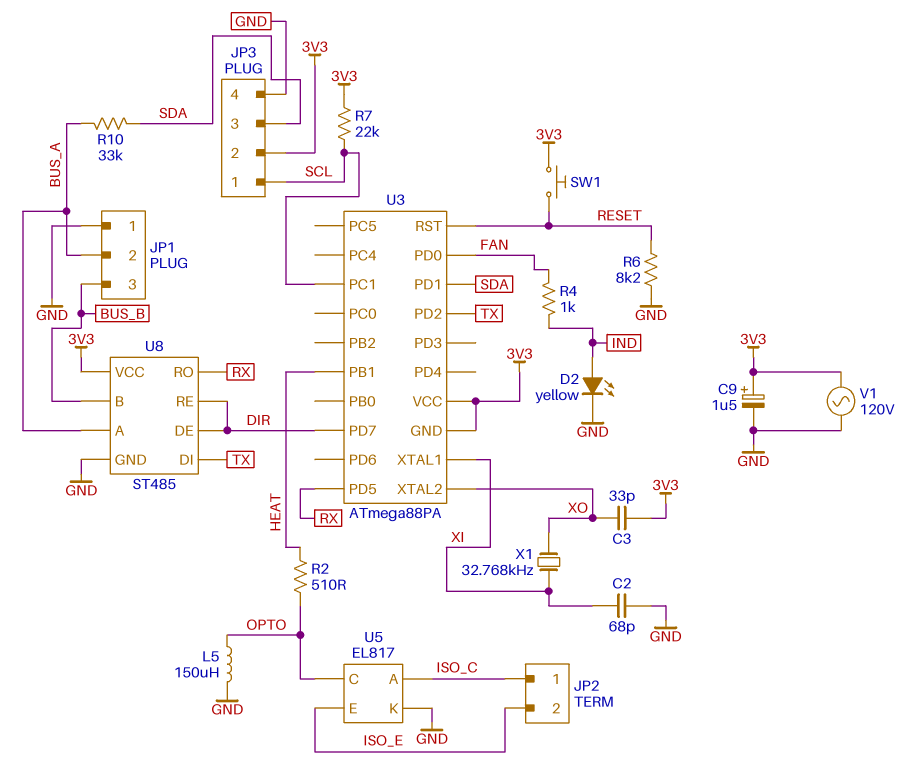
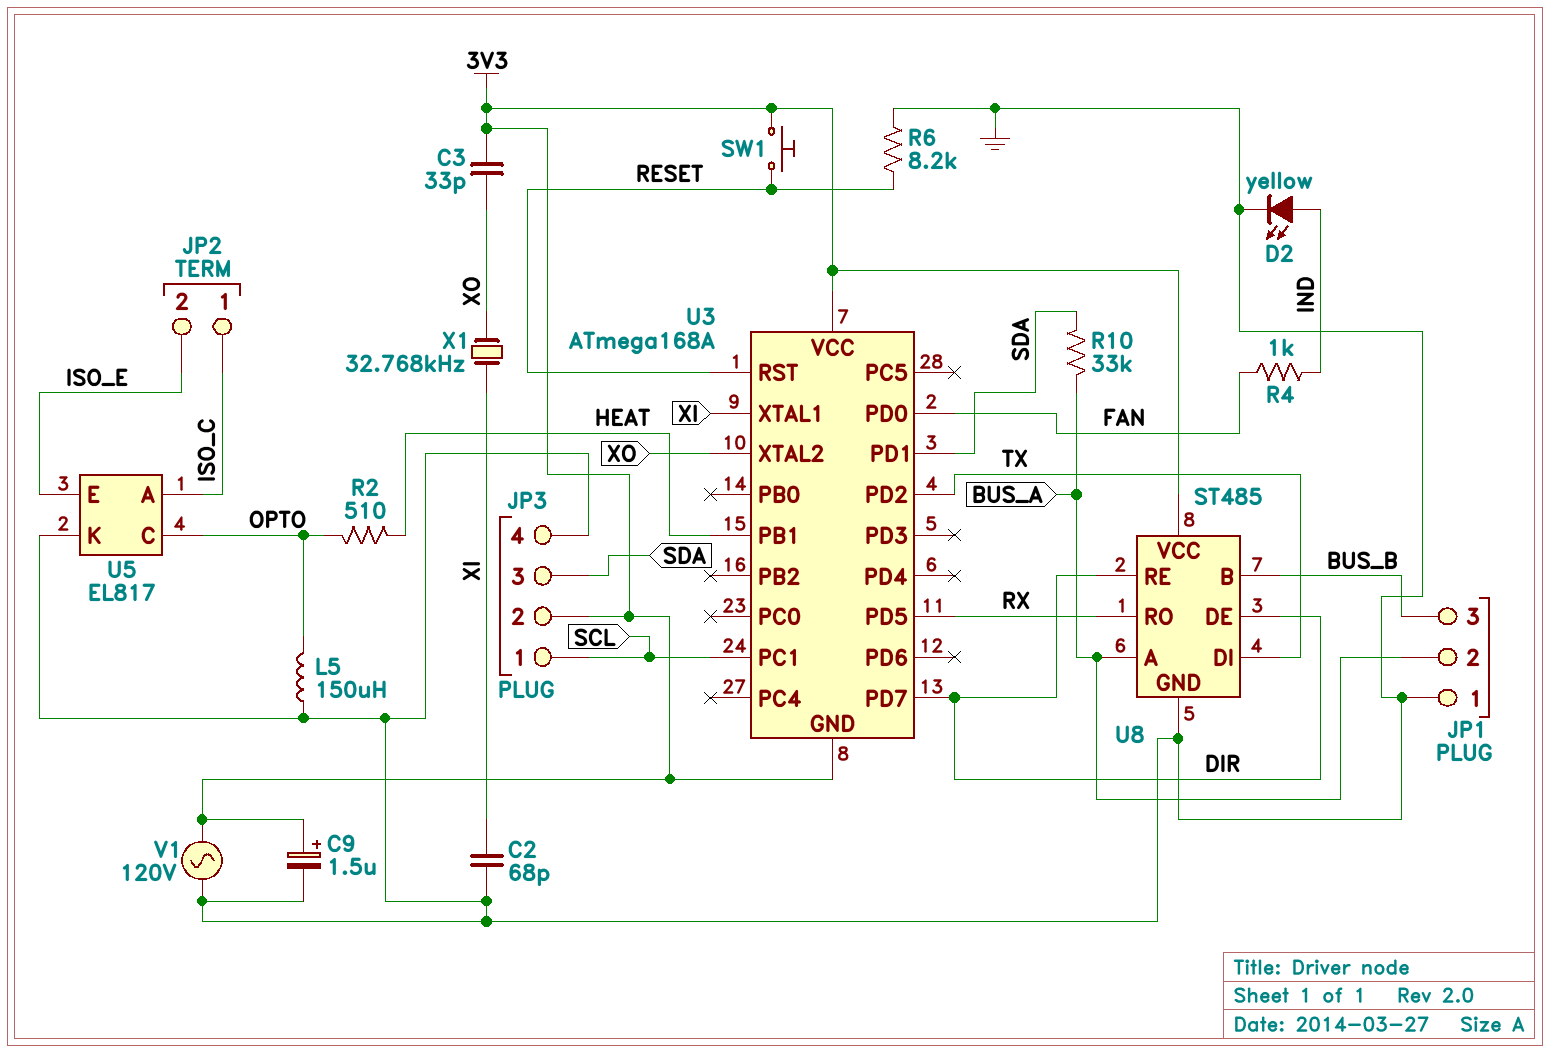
R7: 22k (3V3, SCL) -> none
U3: ATmega88PA -> ATmega168A

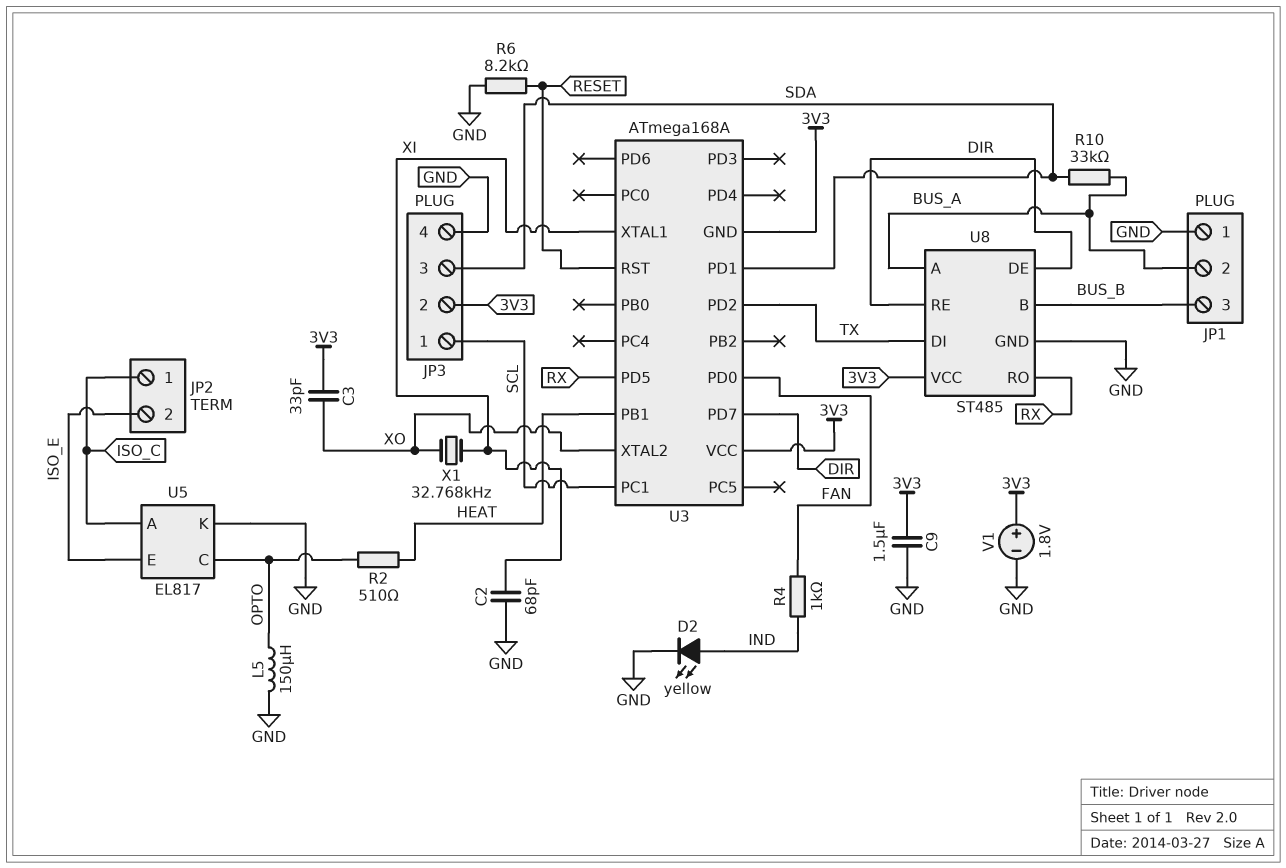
C9: 1.5uF (plus 3V3, minus GND) -> 1.5uF (3V3, GND)
SW1: button (3V3, RESET) -> none
V1: AC 120V (3V3, GND) -> 1.8V (plus 3V3, minus GND)

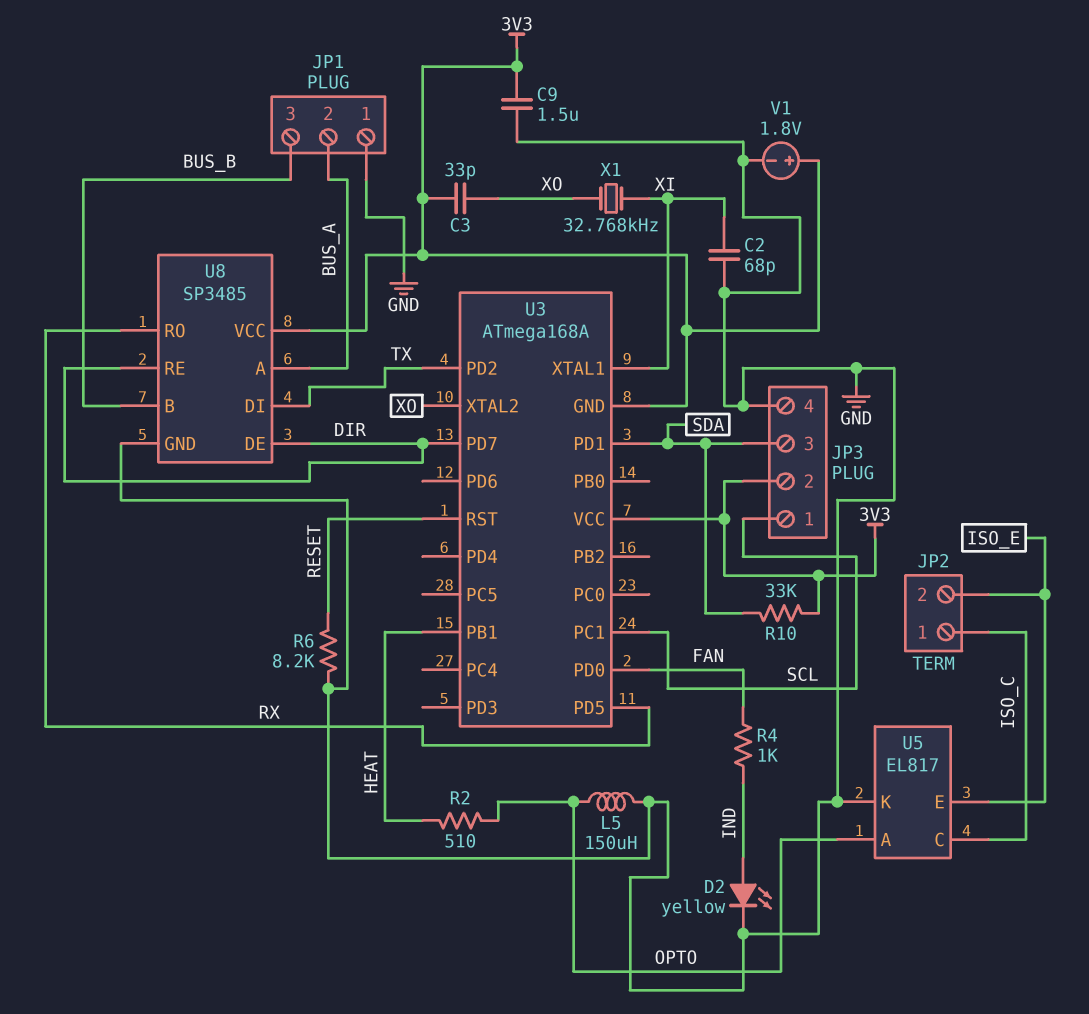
R10: 33k (BUS_A, SDA) -> 33k (3V3, SDA)
U5 pin A: ISO_C -> OPTO
U5 pin C: OPTO -> ISO_C
U8: ST485 -> SP3485

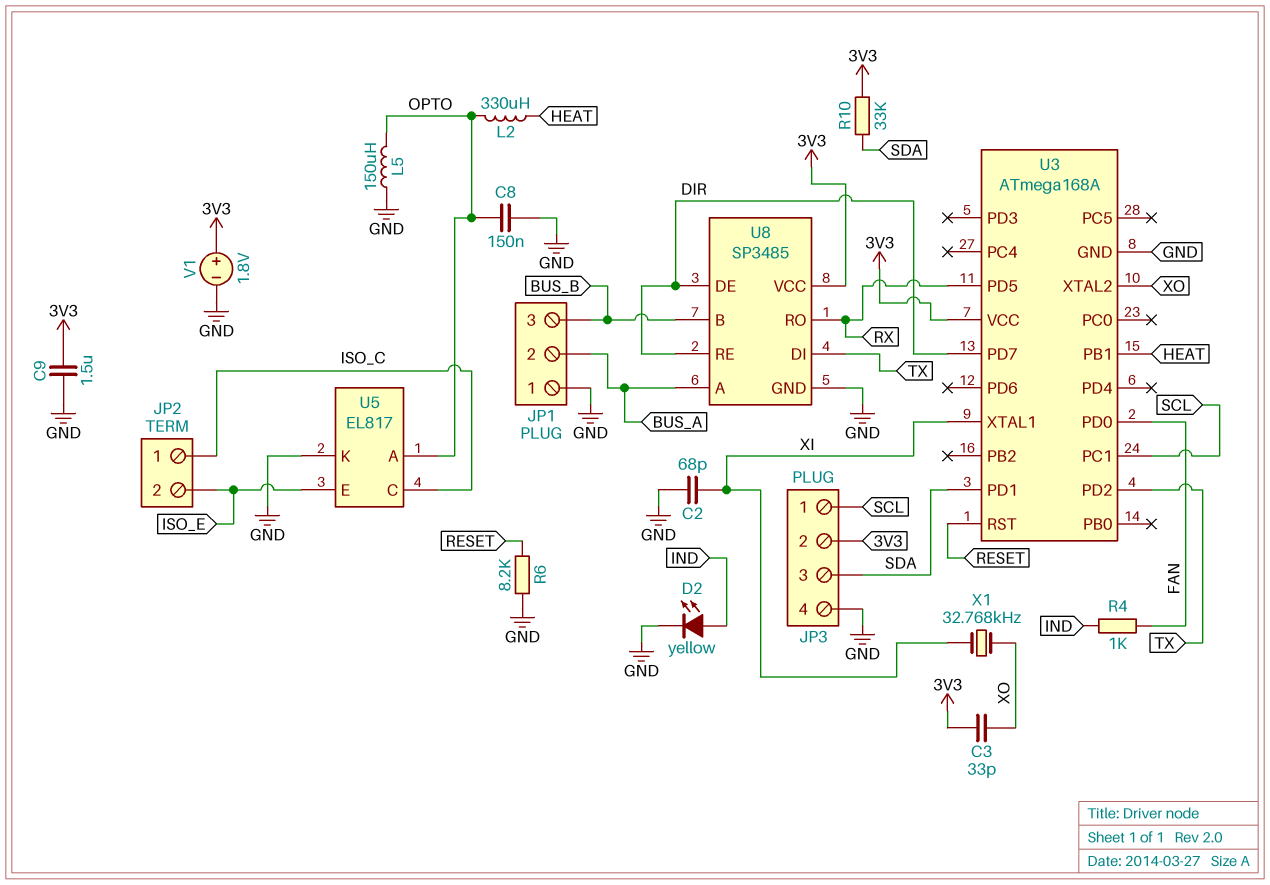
C8: none -> 150nF (GND, OPTO)
L2: none -> 330uH (HEAT, OPTO)
R2: 510 (HEAT, OPTO) -> none
U3 pin GND: 3V3 -> GND

